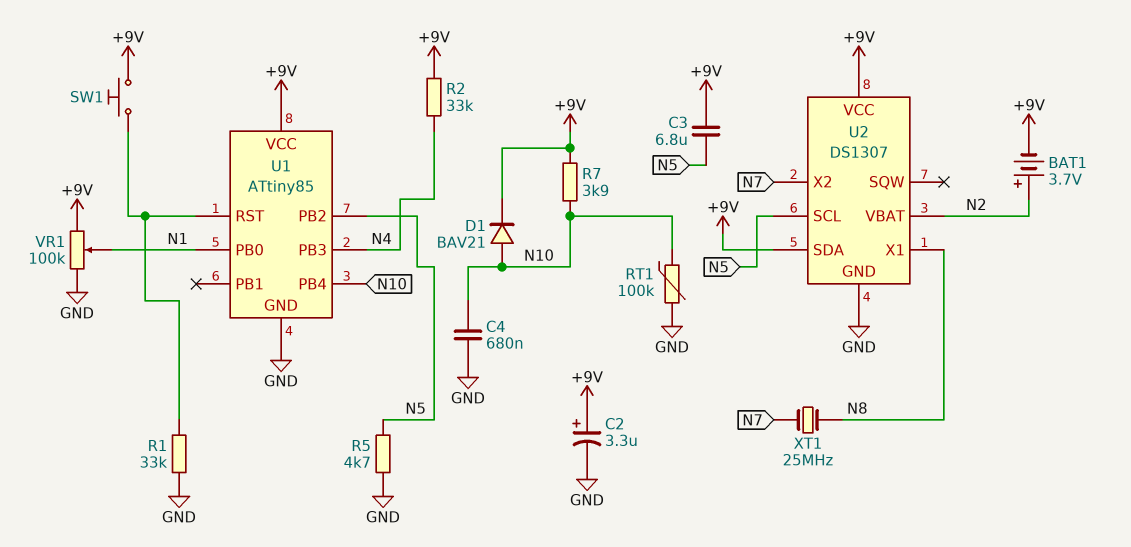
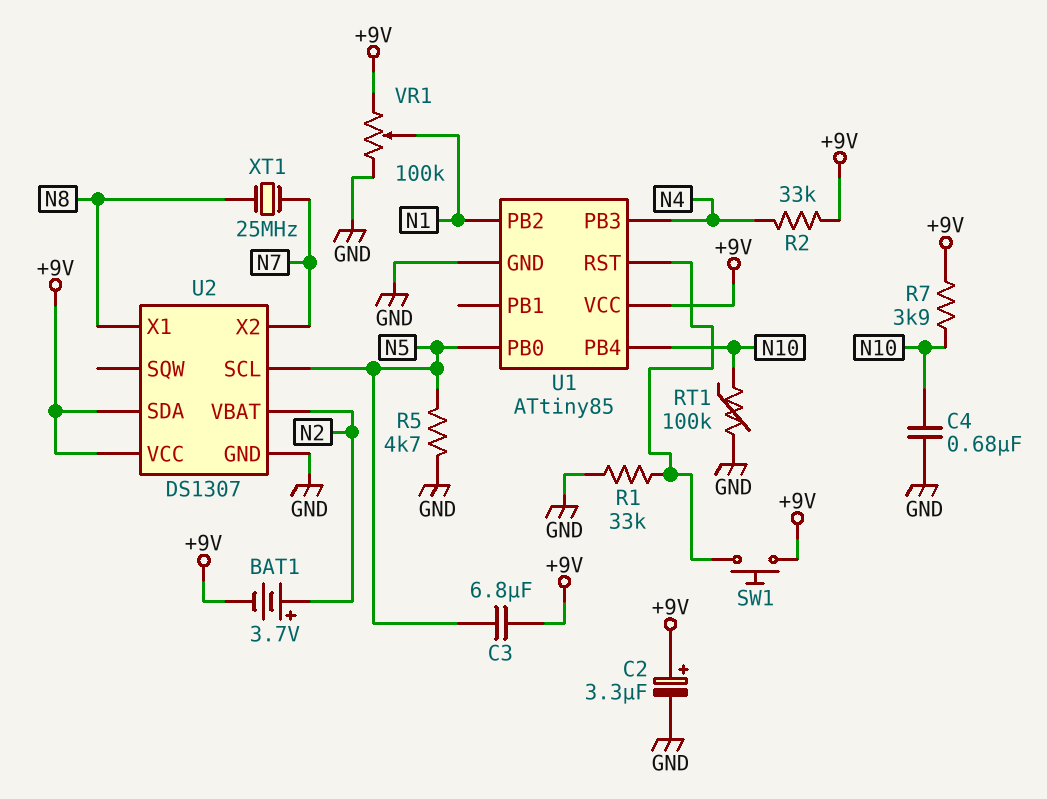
D1: diode BAV21 (A N10, K +9V) -> none
U1 pin PB0: N1 -> N5
U1 pin PB2: N5 -> N1

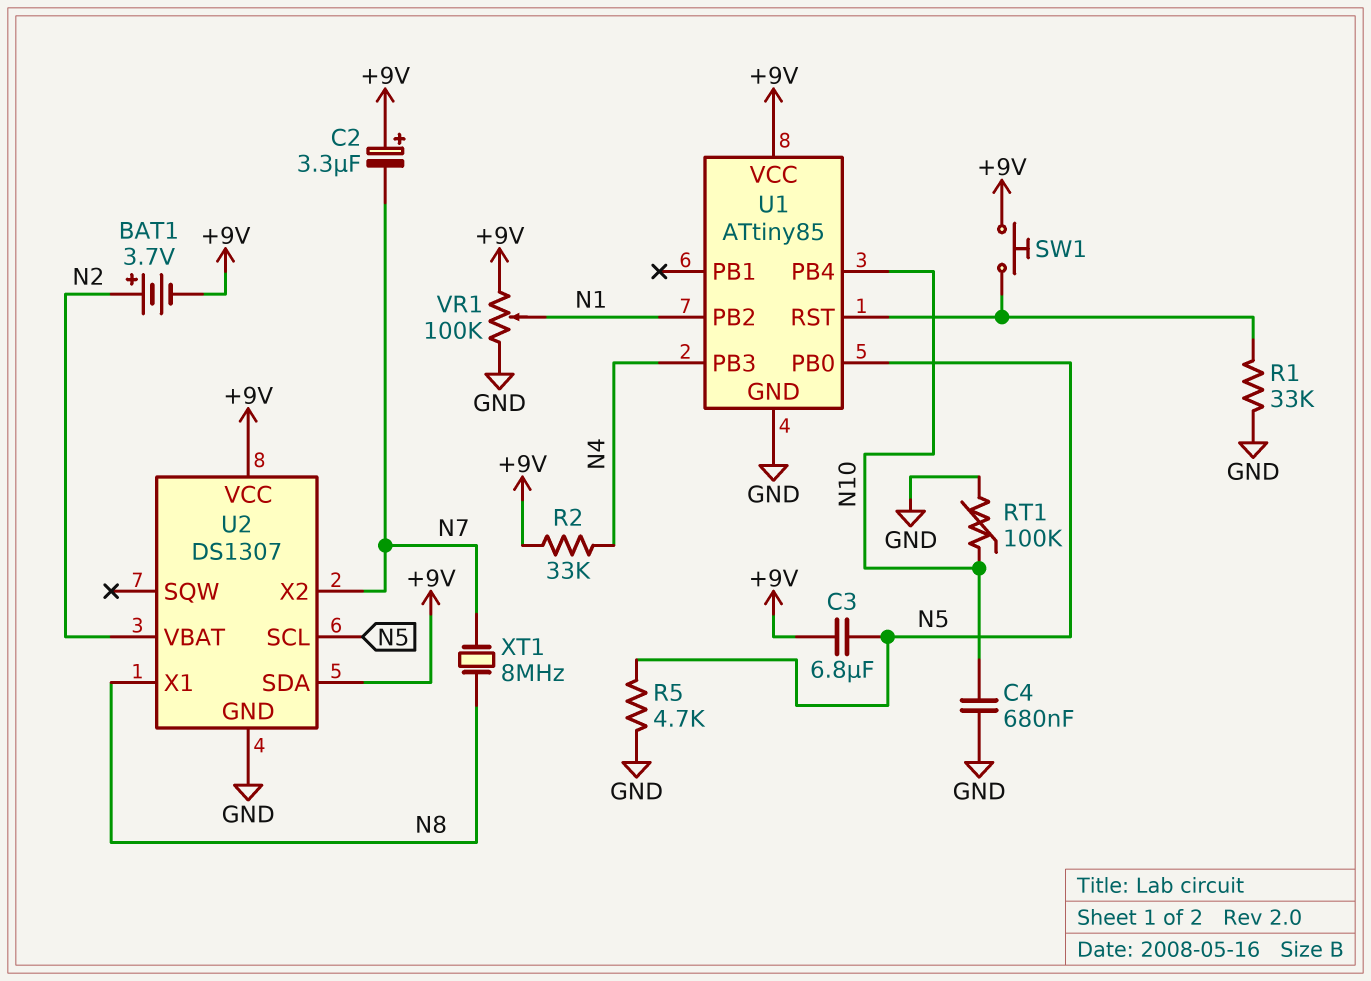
C2: 3.3uF (plus +9V, minus GND) -> 3.3uF (plus +9V, minus N7)
R7: 3.9k (+9V, N10) -> none
XT1: 25MHz (N7, N8) -> 8MHz (N7, N8)

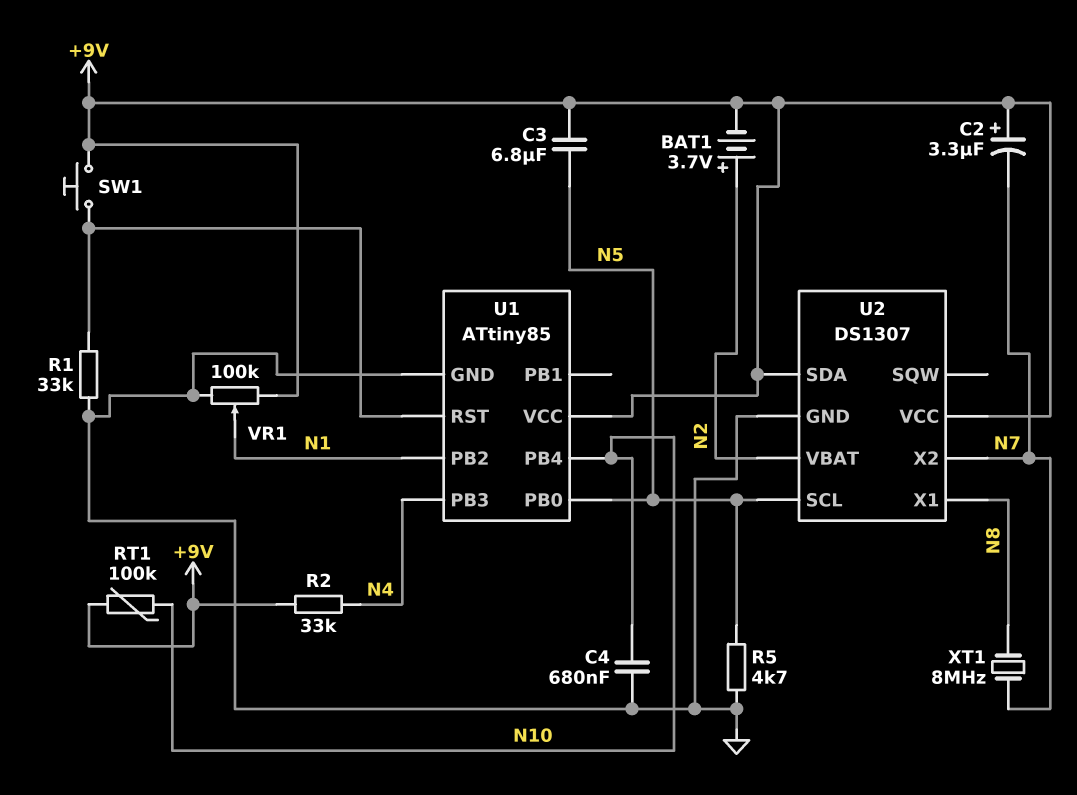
RT1: 100k (GND, N10) -> 100k (+9V, N10)

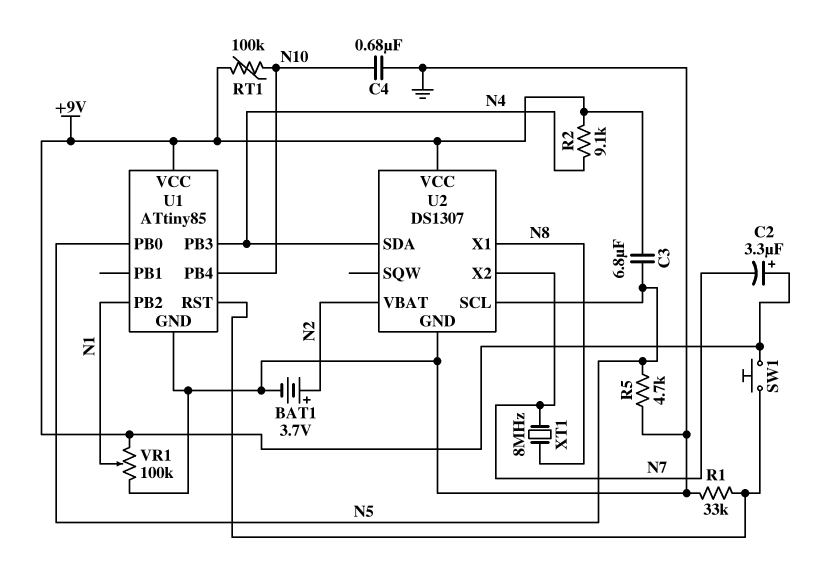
BAT1: 3.7V (plus N2, minus +9V) -> 3.7V (plus N2, minus GND)
R2: 33k (+9V, N4) -> 9.1k (+9V, N4)
U2 pin SDA: +9V -> N4

